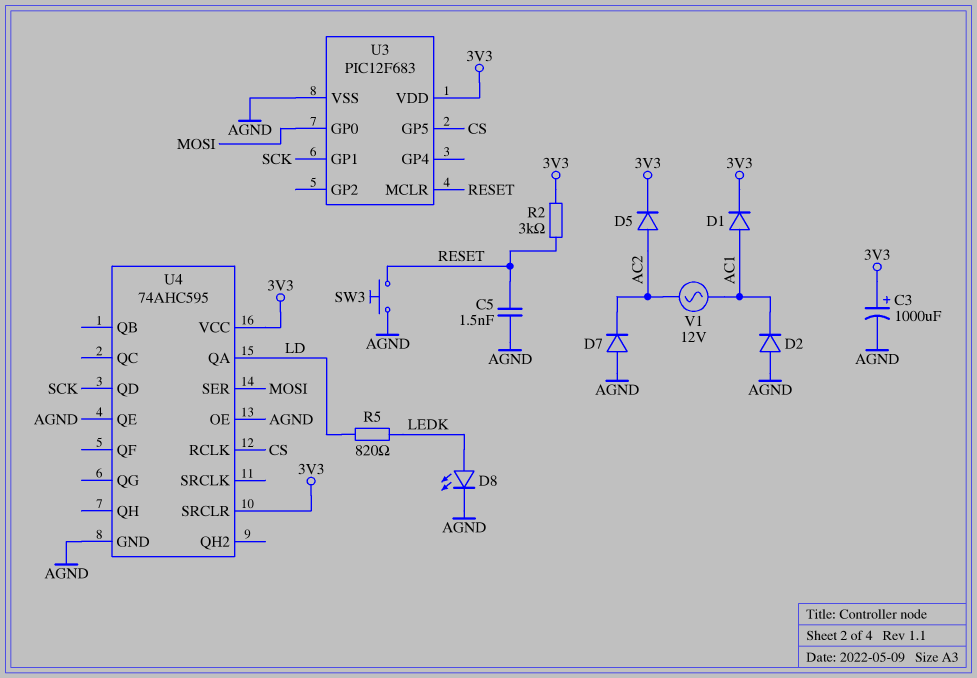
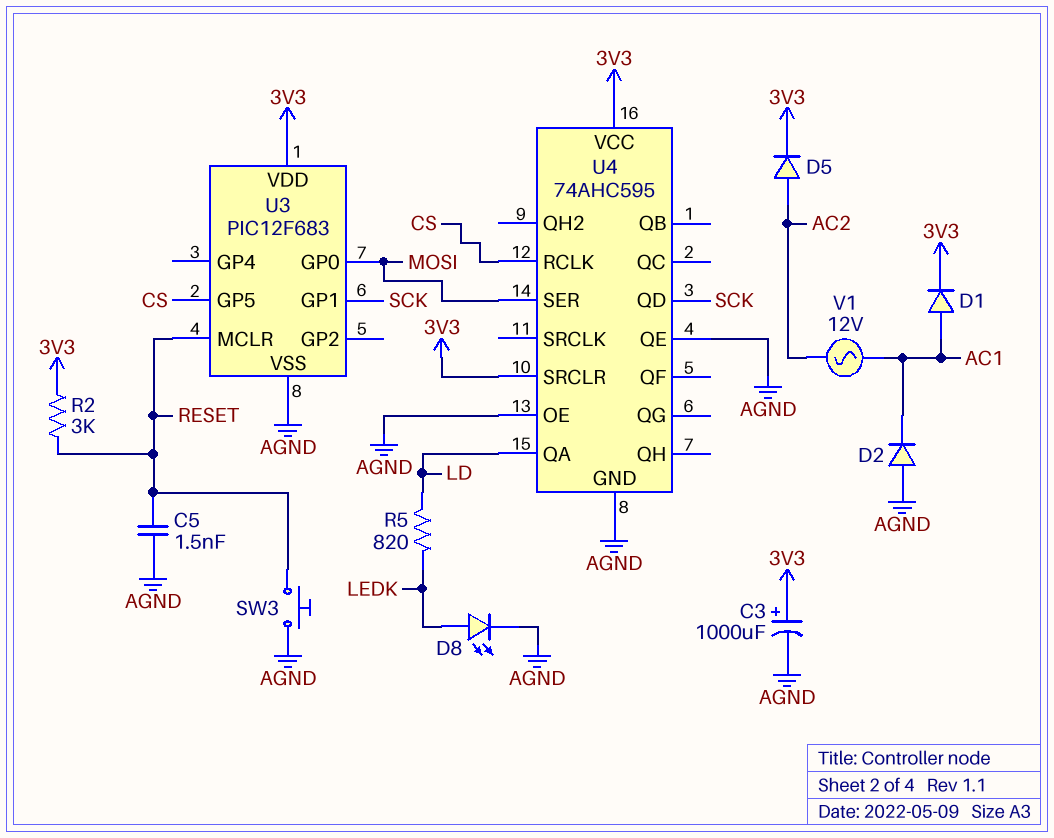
D7: diode (A AGND, K AC2) -> none

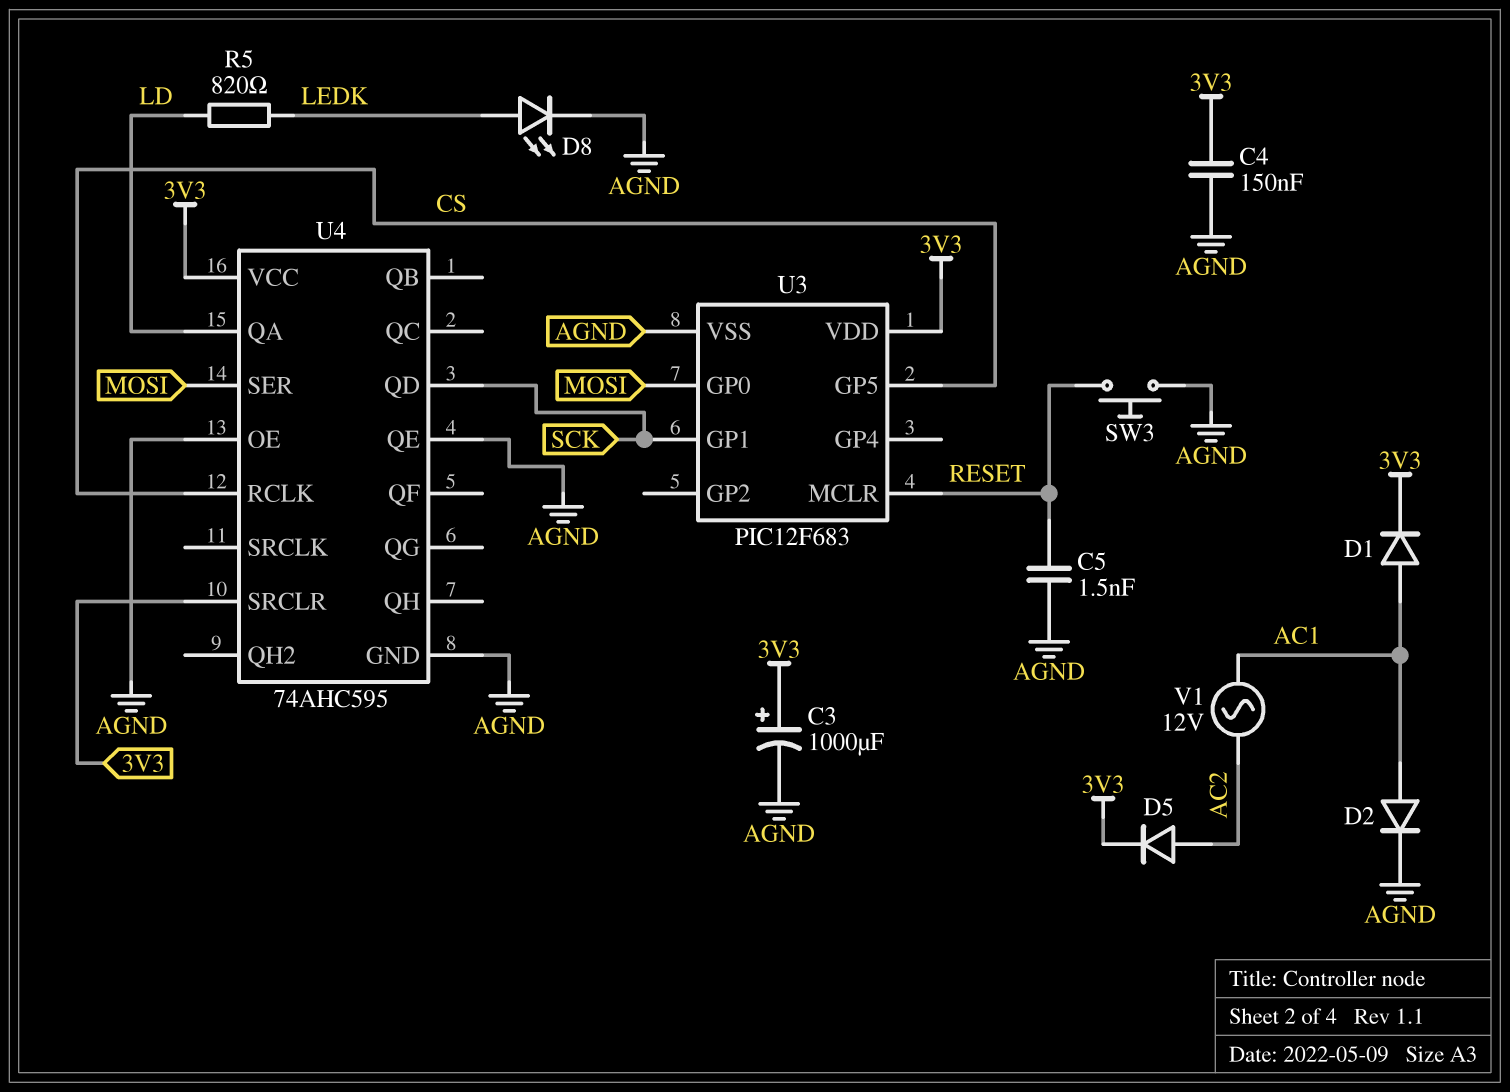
C4: none -> 150nF (3V3, AGND)
D2: diode (A AGND, K AC1) -> diode (A AC1, K AGND)
R2: 3k (3V3, RESET) -> none

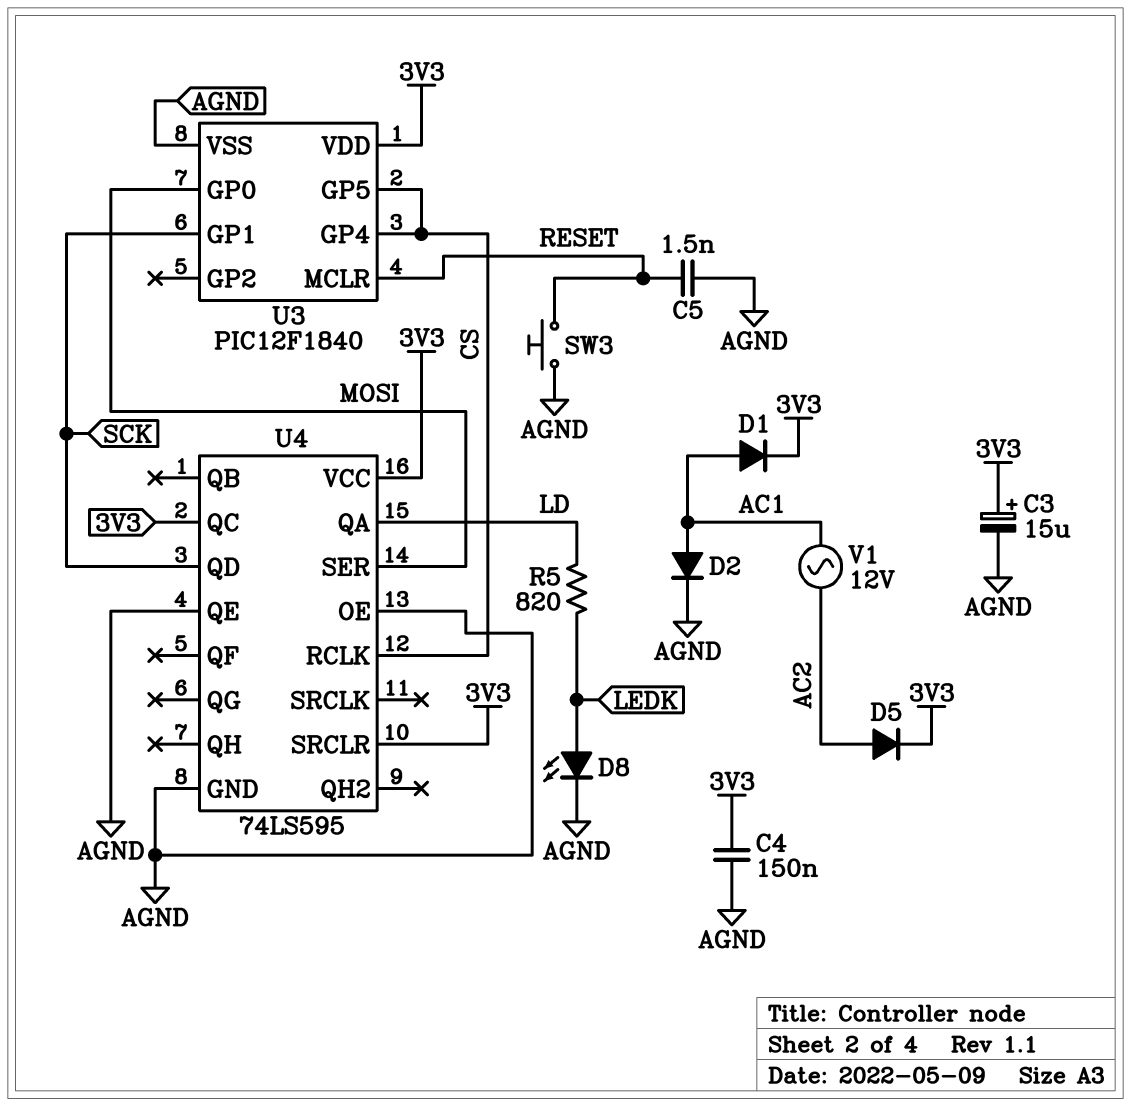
C3: 1000uF (plus 3V3, minus AGND) -> 15uF (plus 3V3, minus AGND)
U3: PIC12F683 -> PIC12F1840
U3 pin GP4: none -> CS
U4: 74AHC595 -> 74LS595
U4 pin QC: none -> 3V3

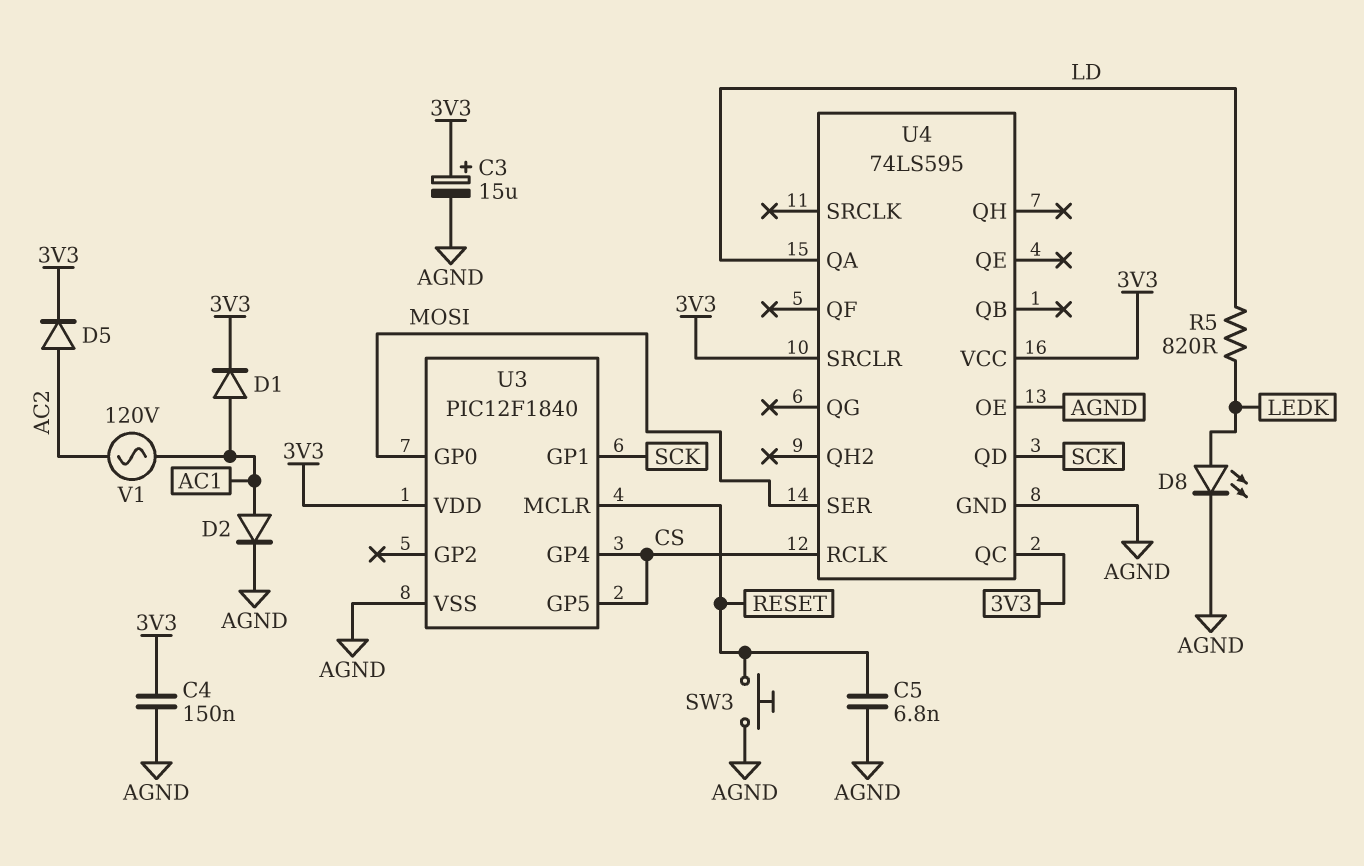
C5: 1.5nF (AGND, RESET) -> 6.8nF (AGND, RESET)
U4 pin QE: AGND -> none
V1: AC 12V (AC1, AC2) -> AC 120V (AC1, AC2)

